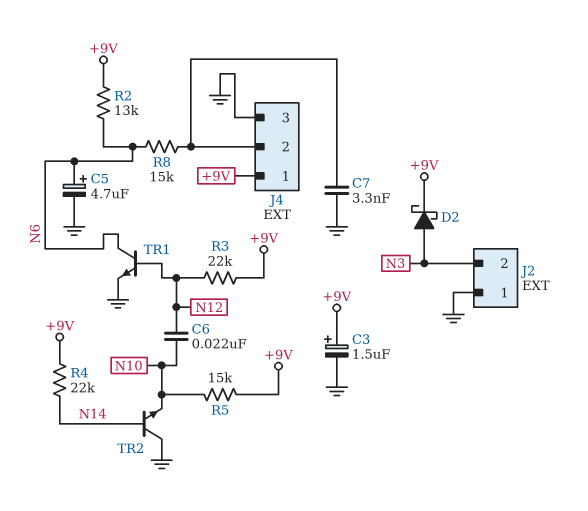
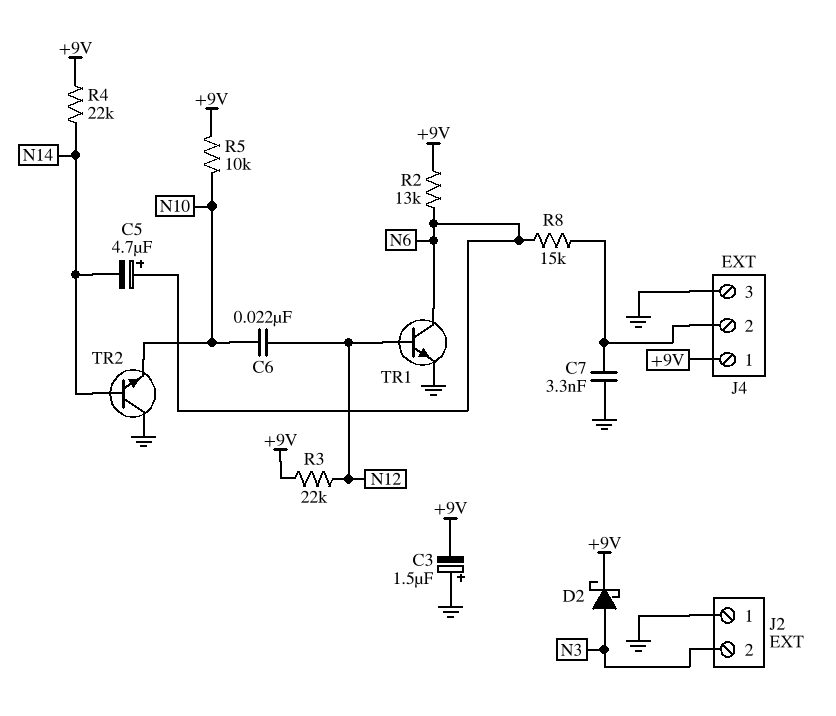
C3: 1.5uF (plus +9V, minus GND) -> 1.5uF (plus GND, minus +9V)
C5: 4.7uF (plus N6, minus GND) -> 4.7uF (plus N6, minus N14)
R5: 15k (+9V, N10) -> 10k (+9V, N10)

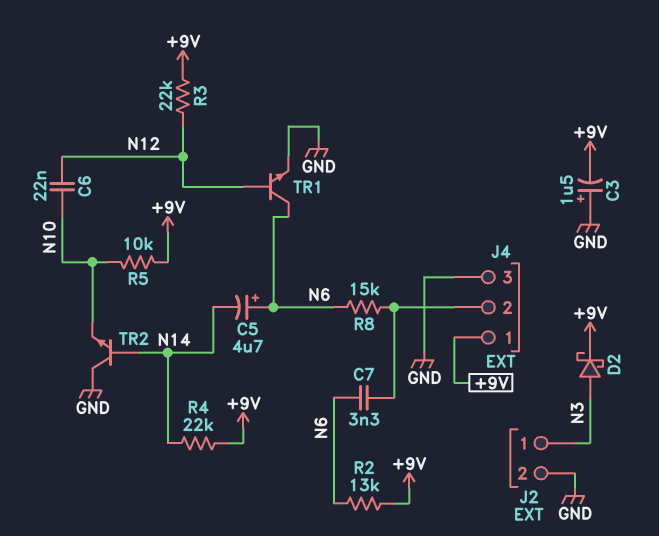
C7: 3.3nF (GND, J4/2) -> 3.3nF (J4/2, N6)
J2 pin 1: GND -> N3
J2 pin 2: N3 -> GND

